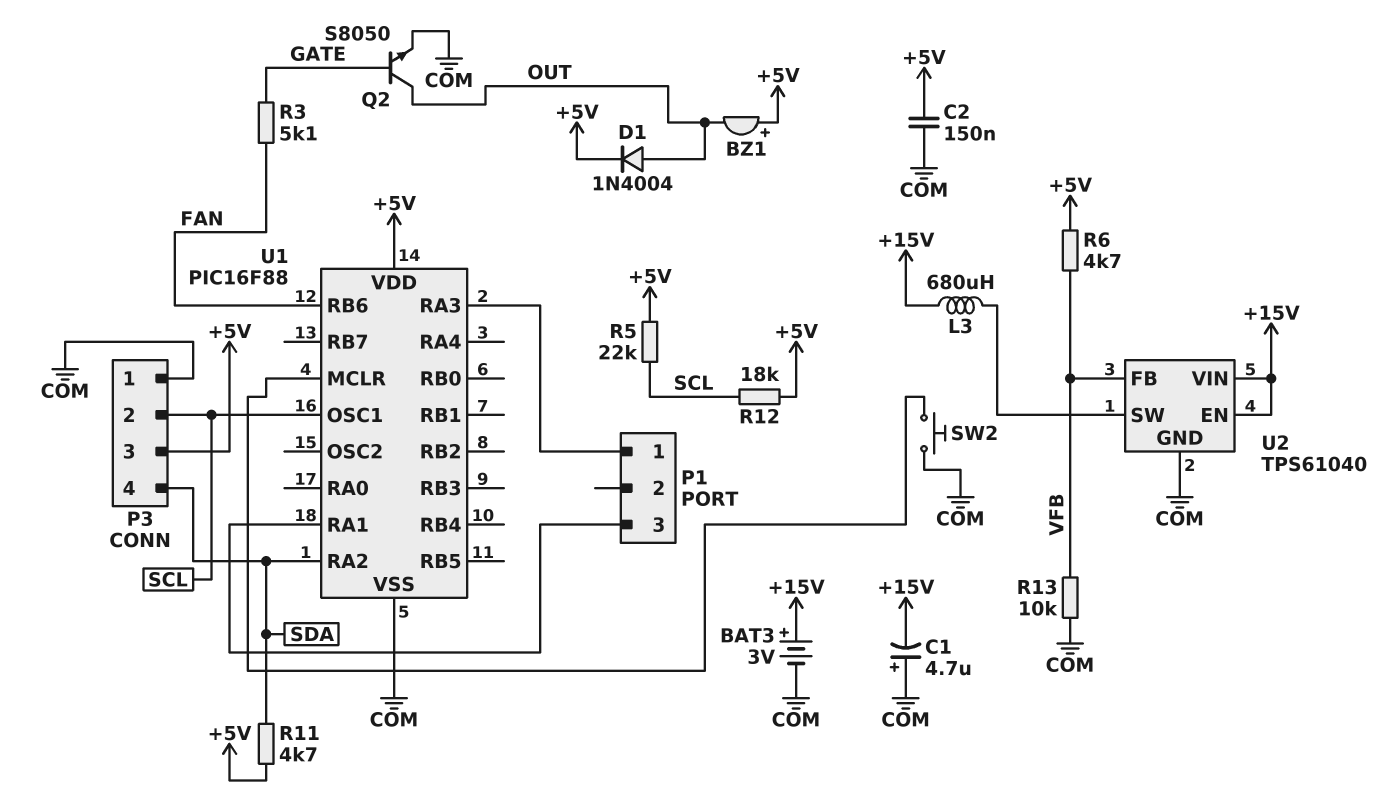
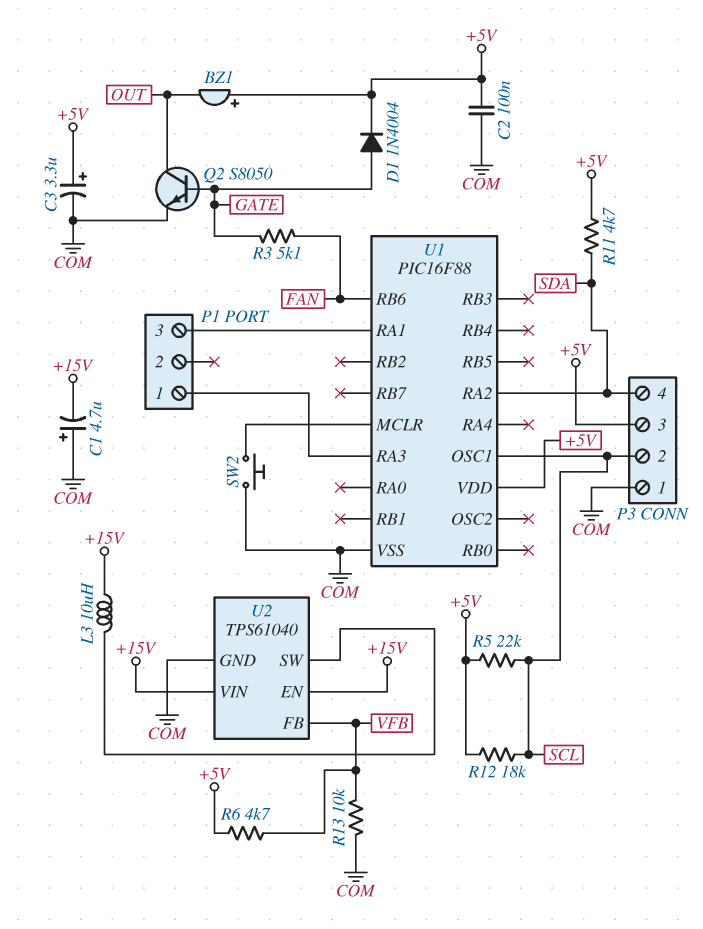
BAT3: 3V (plus +15V, minus COM) -> none
C2: 150nF (+5V, COM) -> 100nF (+5V, COM)
C3: none -> 3.3uF (plus +5V, minus COM)
D1: diode 1N4004 (A OUT, K +5V) -> diode 1N4004 (A GATE, K +5V)
L3: 680uH (+15V, U2/SW) -> 10uH (+15V, U2/SW)

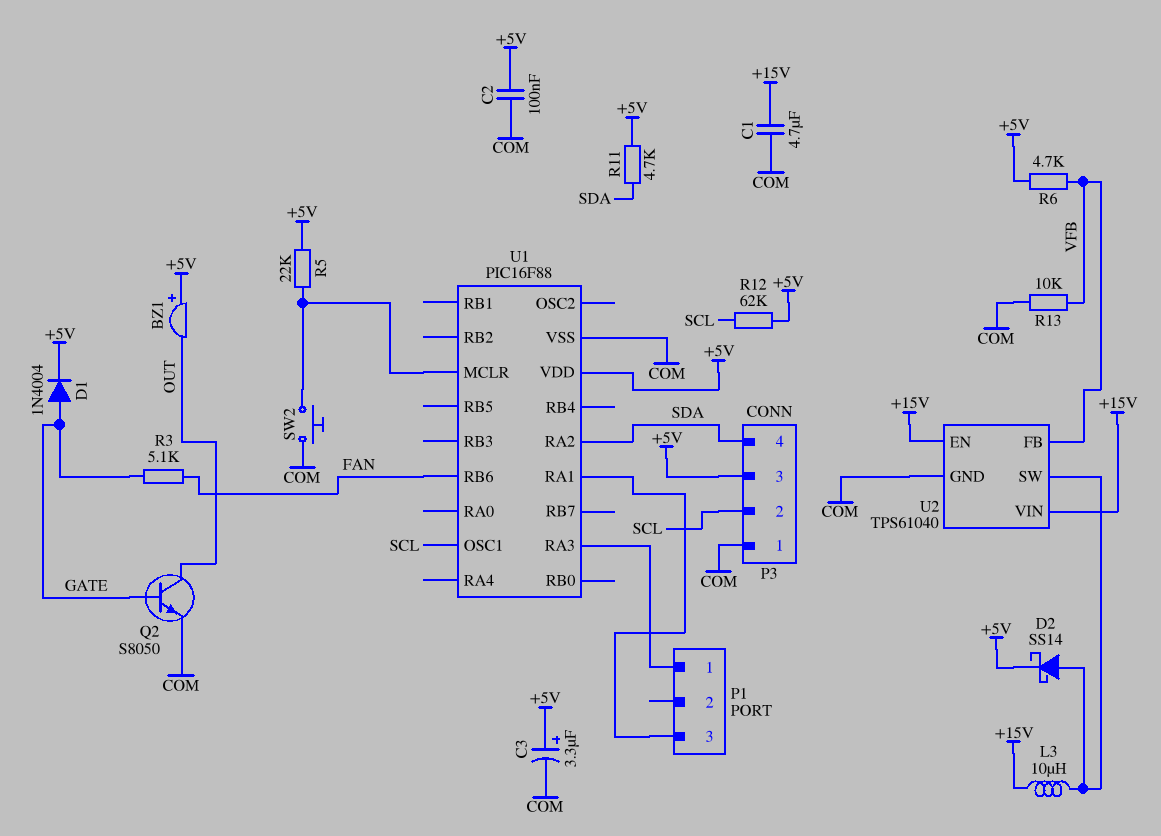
C1: 4.7uF (plus COM, minus +15V) -> 4.7uF (+15V, COM)
D2: none -> schottky SS14 (A U2/SW, K +5V)
R5: 22k (+5V, SCL) -> 22k (+5V, U1/MCLR)
R12: 18k (+5V, SCL) -> 62k (+5V, SCL)

